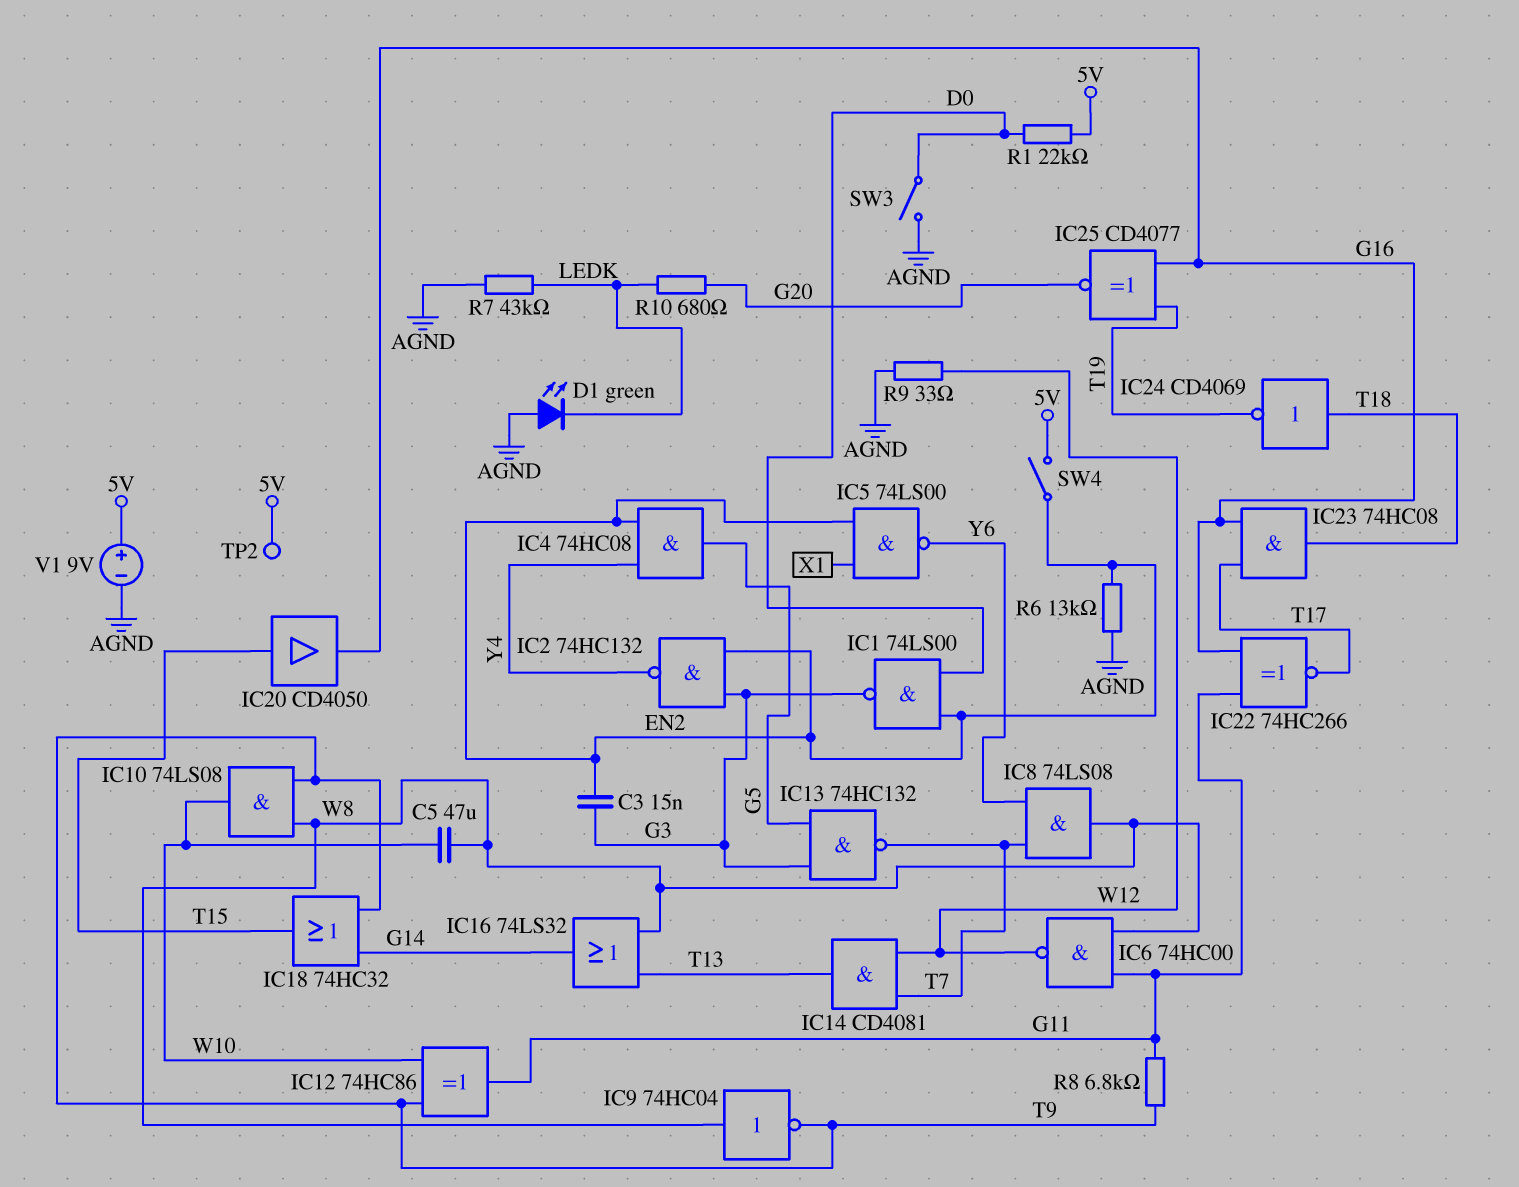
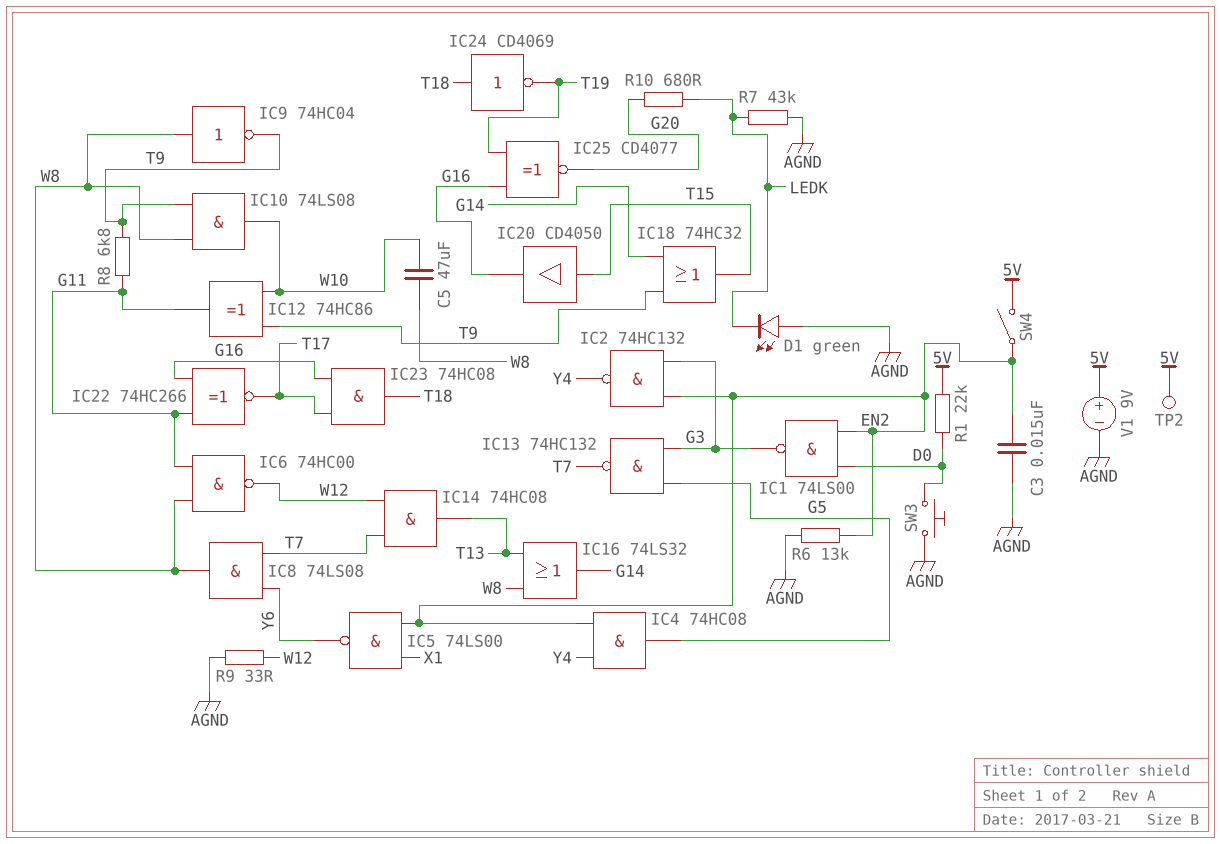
C3: 15nF (EN2, G3) -> 15nF (AGND, EN2)
IC14: AND CD4081 (in T7, in W12, out T13) -> AND 74HC08 (in T7, in W12, out T13)
SW3: switch (AGND, D0) -> button (AGND, D0)

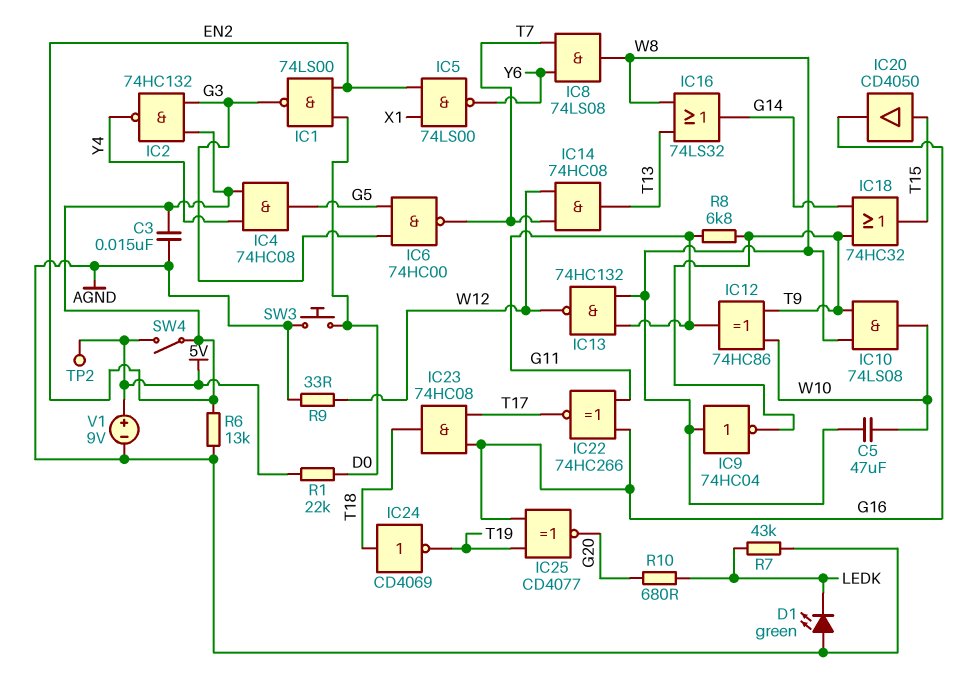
IC6: NAND 74HC00 (in G11, in W8, out W12) -> NAND 74HC00 (in G3, in G5, out T7)
IC13: NAND 74HC132 (in G3, in G5, out T7) -> NAND 74HC132 (in G11, in W8, out W12)

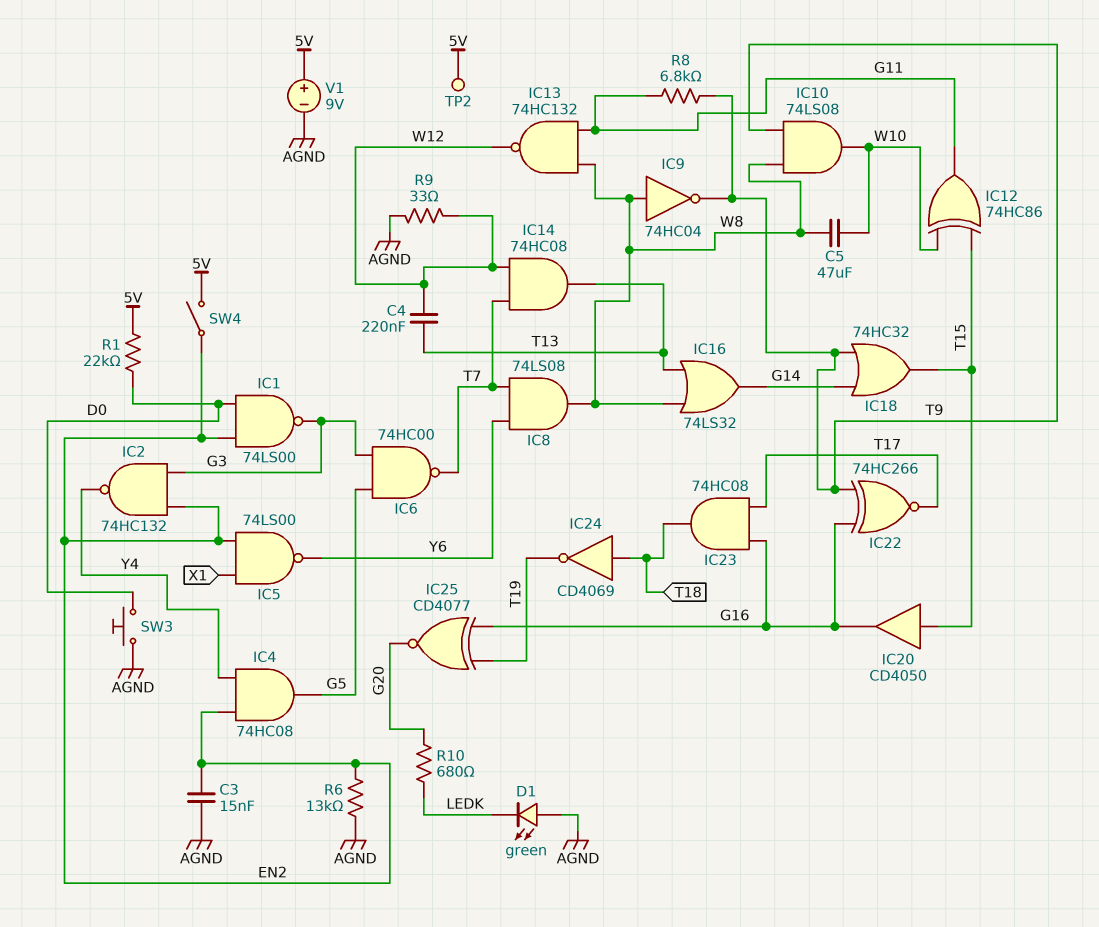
C4: none -> 220nF (T13, W12)
IC12: XOR 74HC86 (in T9, in W10, out G11) -> XOR 74HC86 (in T15, in W10, out G11)
IC22: XNOR 74HC266 (in G11, in G16, out T17) -> XNOR 74HC266 (in G16, in T9, out T17)
R7: 43k (AGND, LEDK) -> none

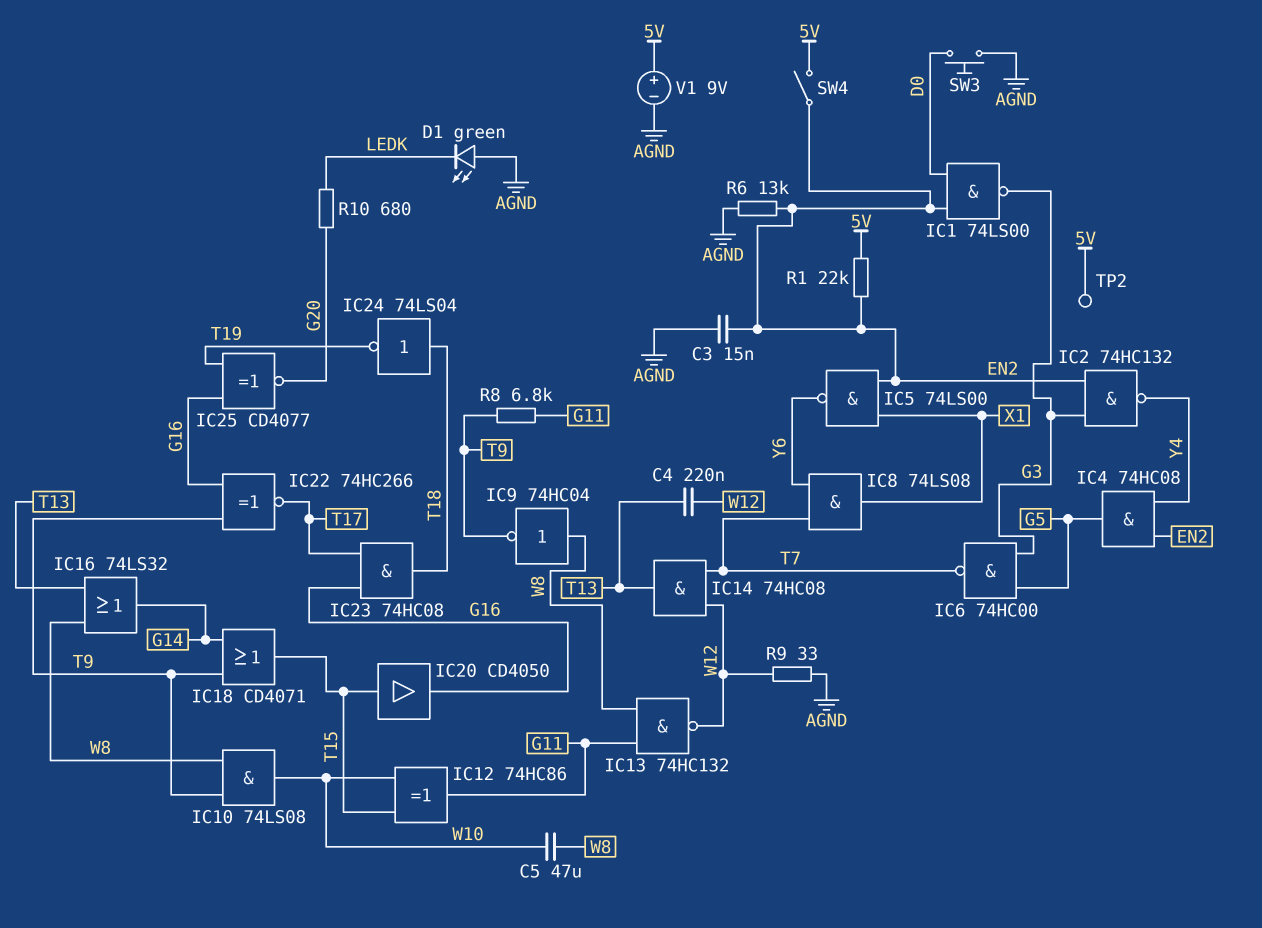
IC8: AND 74LS08 (in T7, in Y6, out W8) -> AND 74LS08 (in T7, in Y6, out X1)
IC18: OR 74HC32 (in G14, in T9, out T15) -> OR CD4071 (in G14, in T9, out T15)
IC24: NOT CD4069 (in T18, out T19) -> NOT 74LS04 (in T18, out T19)
R1: 22k (5V, D0) -> 22k (5V, EN2)

